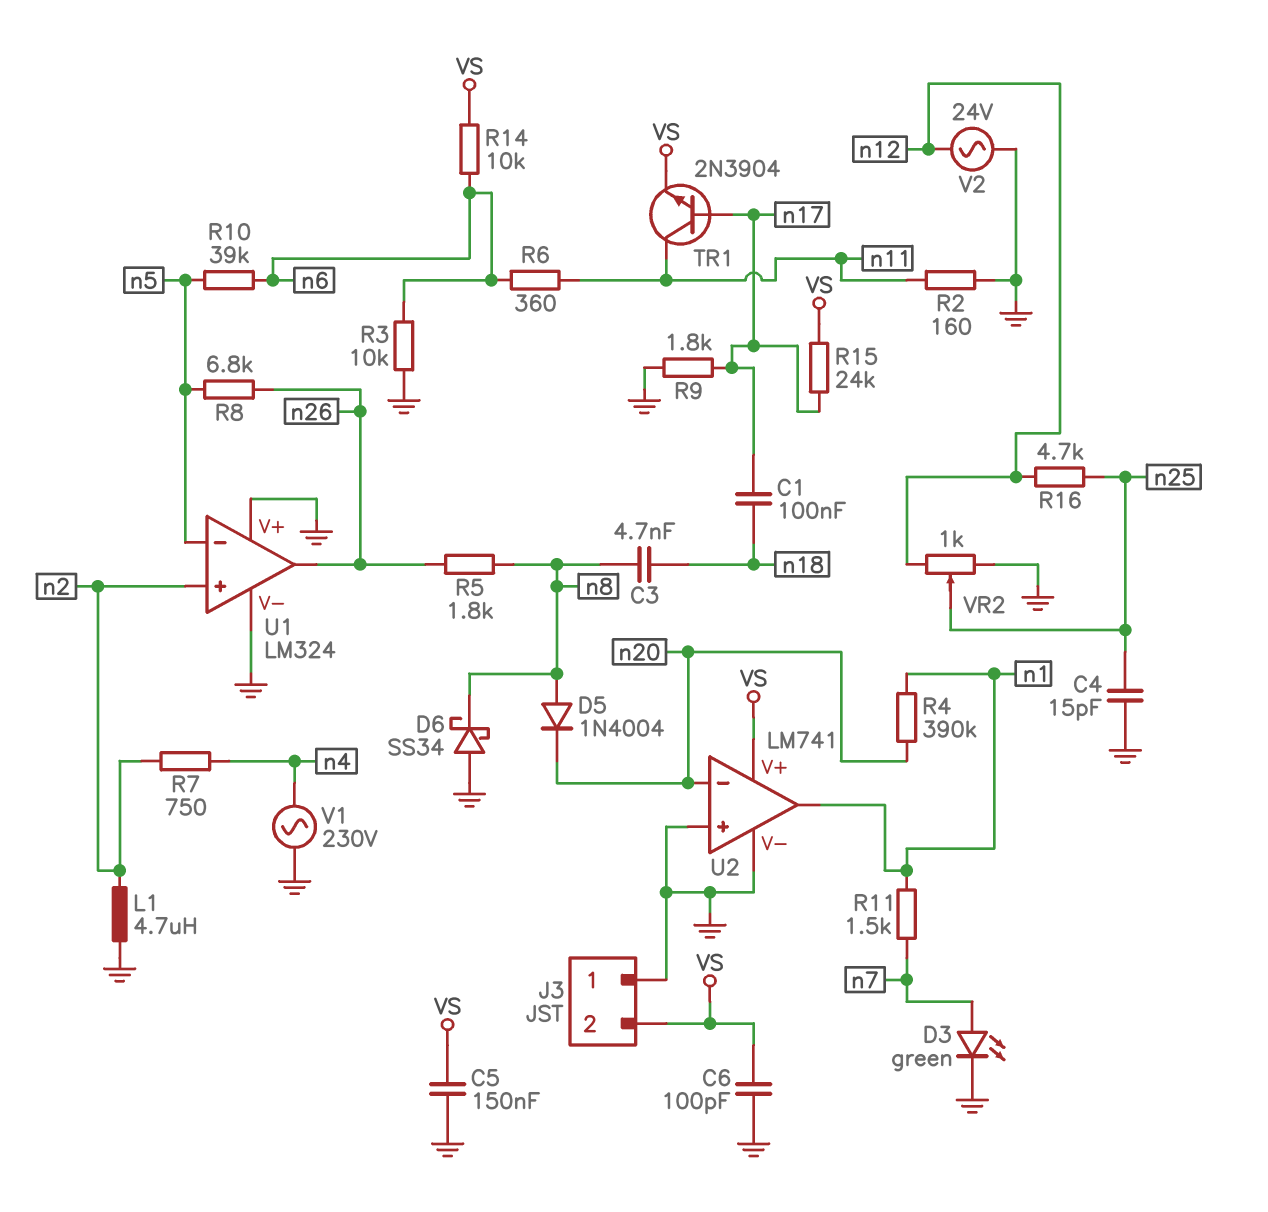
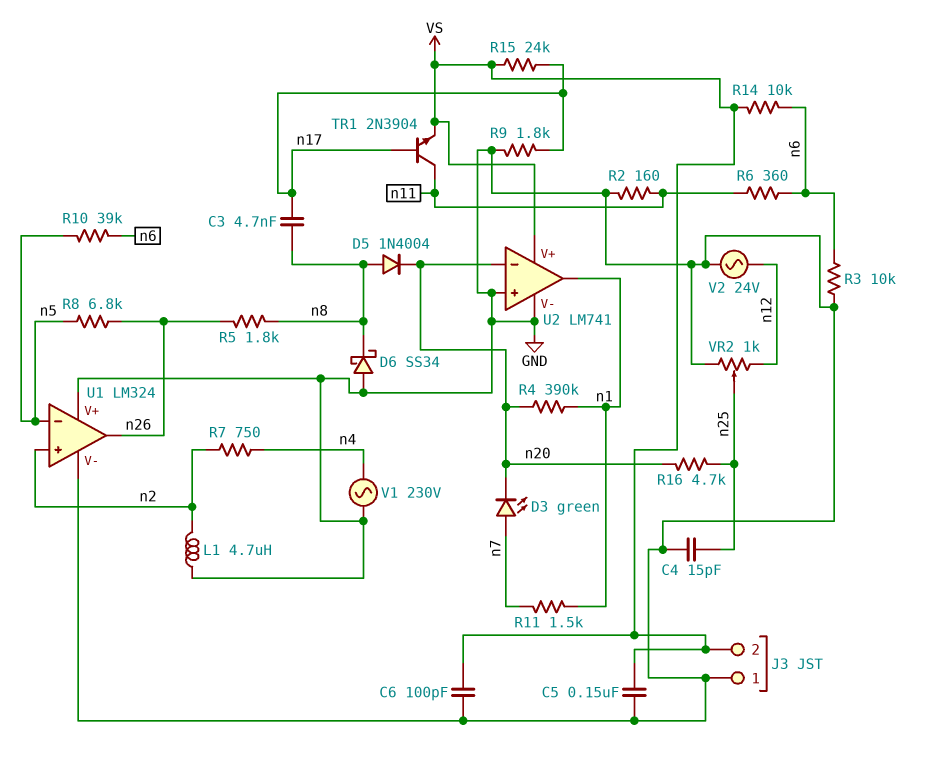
C1: 100nF (n17, n18) -> none
C3: 4.7nF (n8, n18) -> 4.7nF (n8, n17)
D3: LED green (A n7, K GND) -> LED green (A n7, K n20)
R16: 4.7k (n12, n25) -> 4.7k (n20, n25)

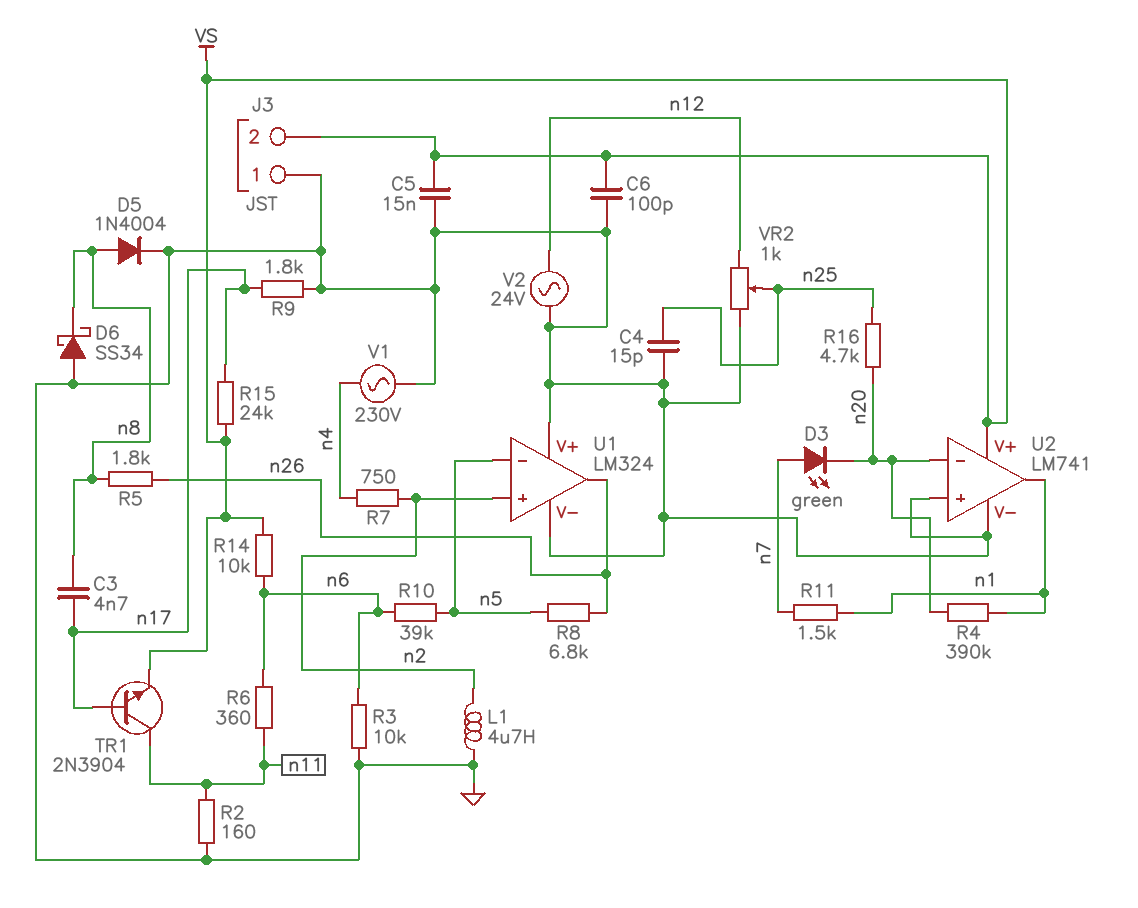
C5: 150nF (GND, VS) -> 15nF (GND, VS)
D5: diode 1N4004 (A n8, K n20) -> diode 1N4004 (A n8, K GND)

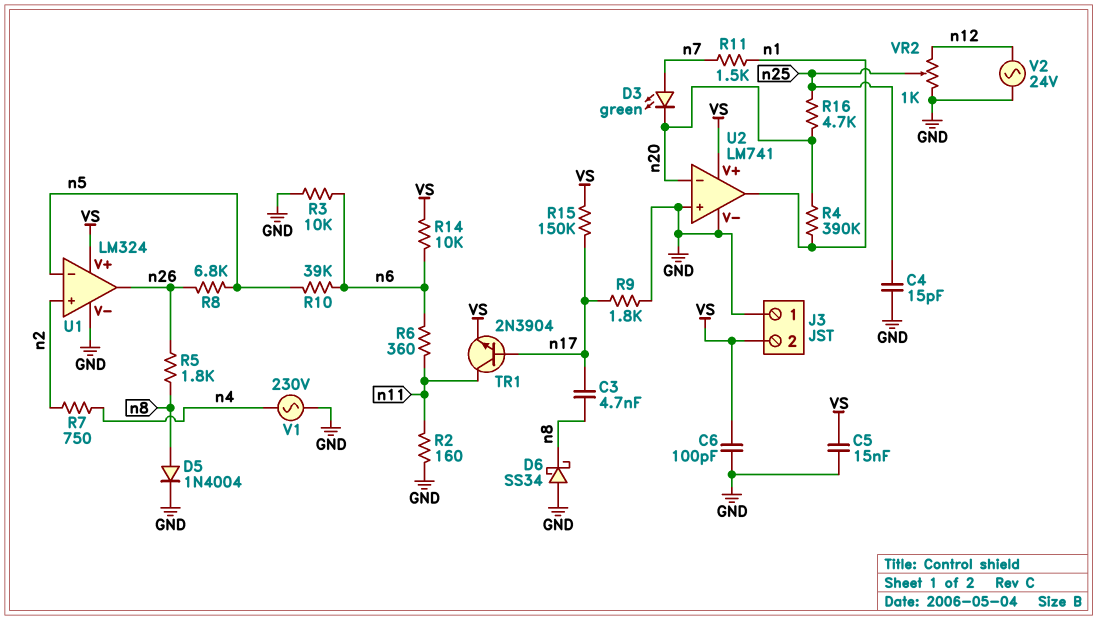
L1: 4.7uH (GND, n2) -> none
R15: 24k (VS, n17) -> 150k (VS, n17)
U1 pin V+: GND -> VS

